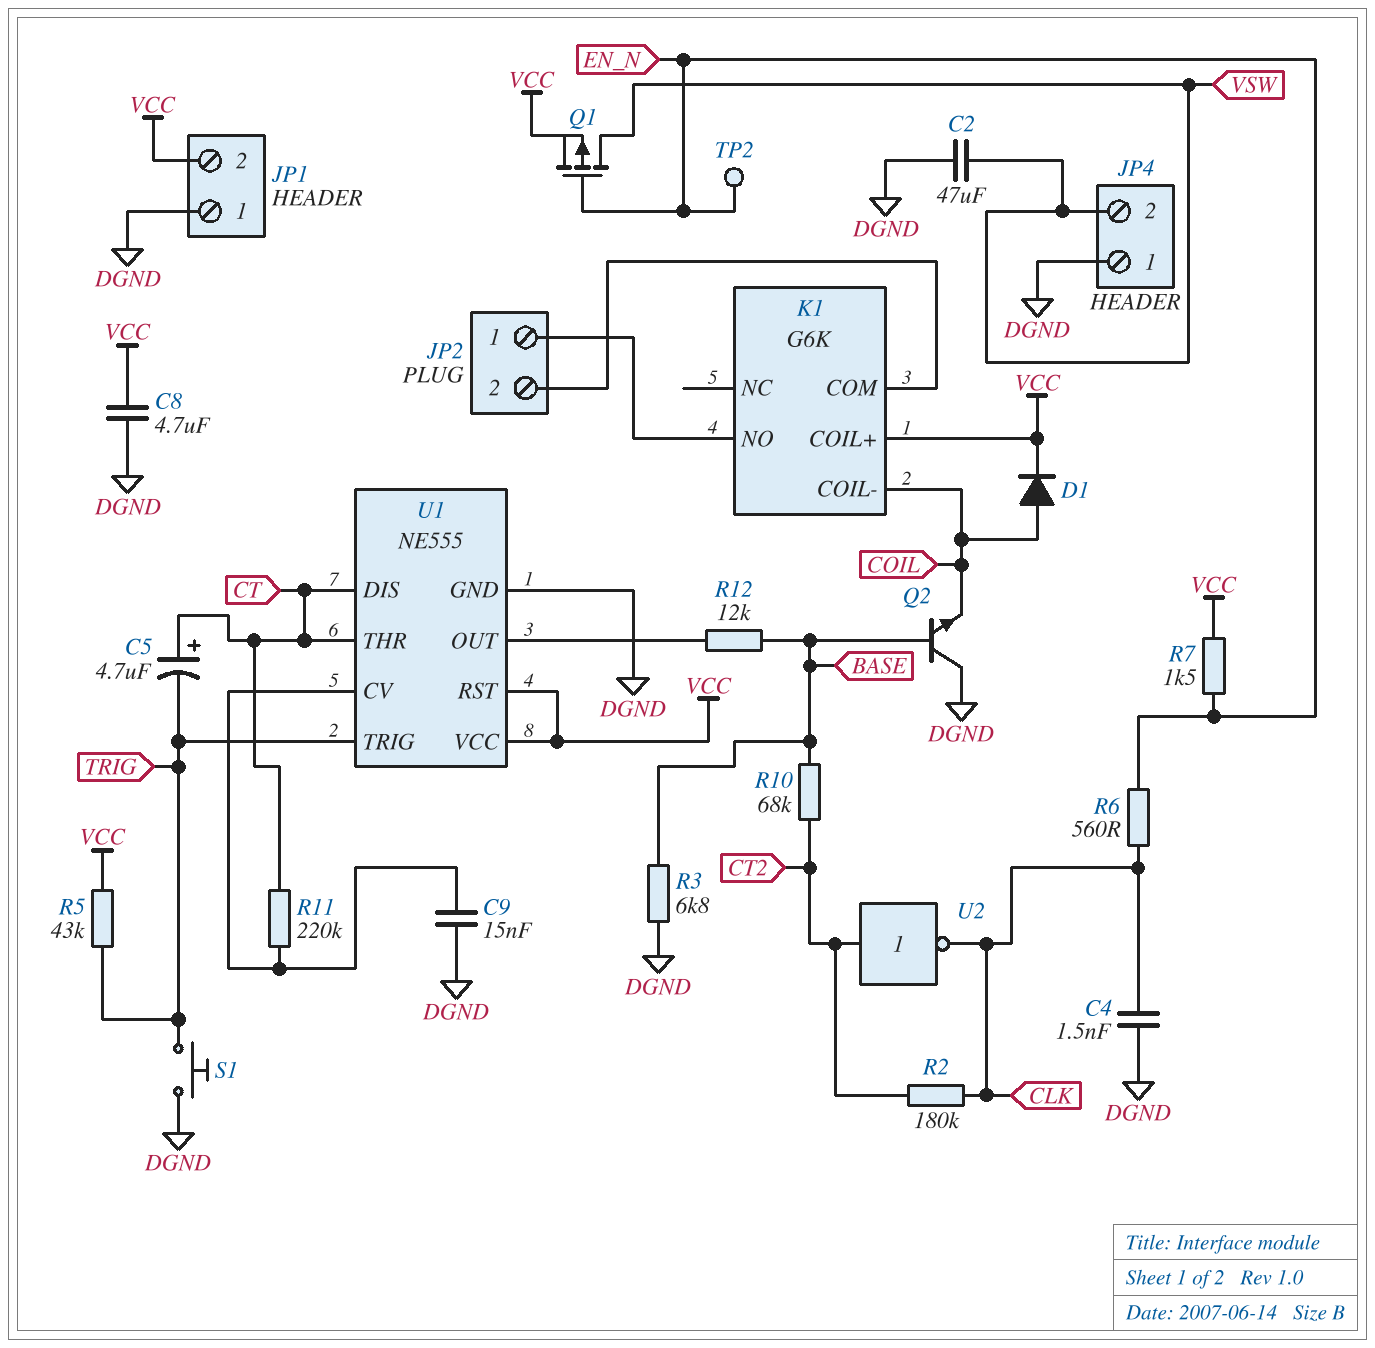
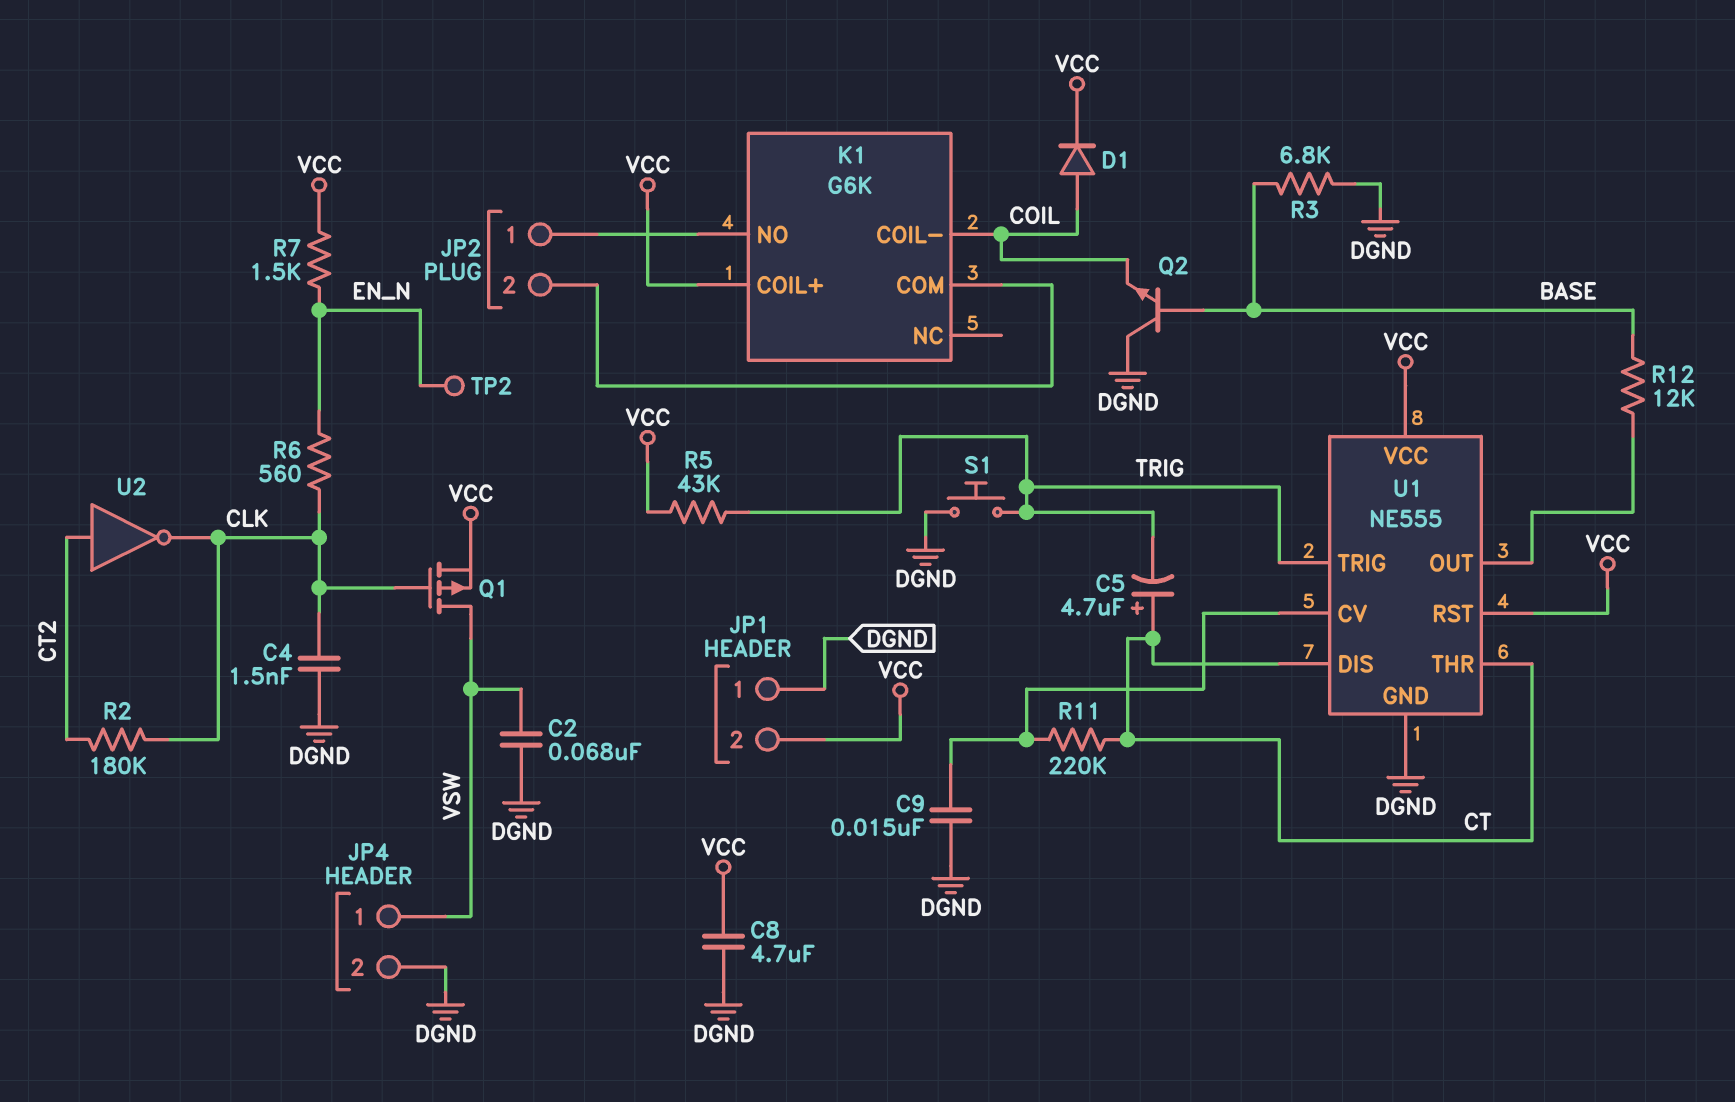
C2: 47uF (DGND, VSW) -> 68nF (DGND, VSW)
JP4 pin 1: DGND -> VSW
JP4 pin 2: VSW -> DGND
Q1: PMOS (G EN_N, D VSW, S VCC) -> PMOS (G CLK, D VSW, S VCC)
R10: 68k (BASE, CT2) -> none

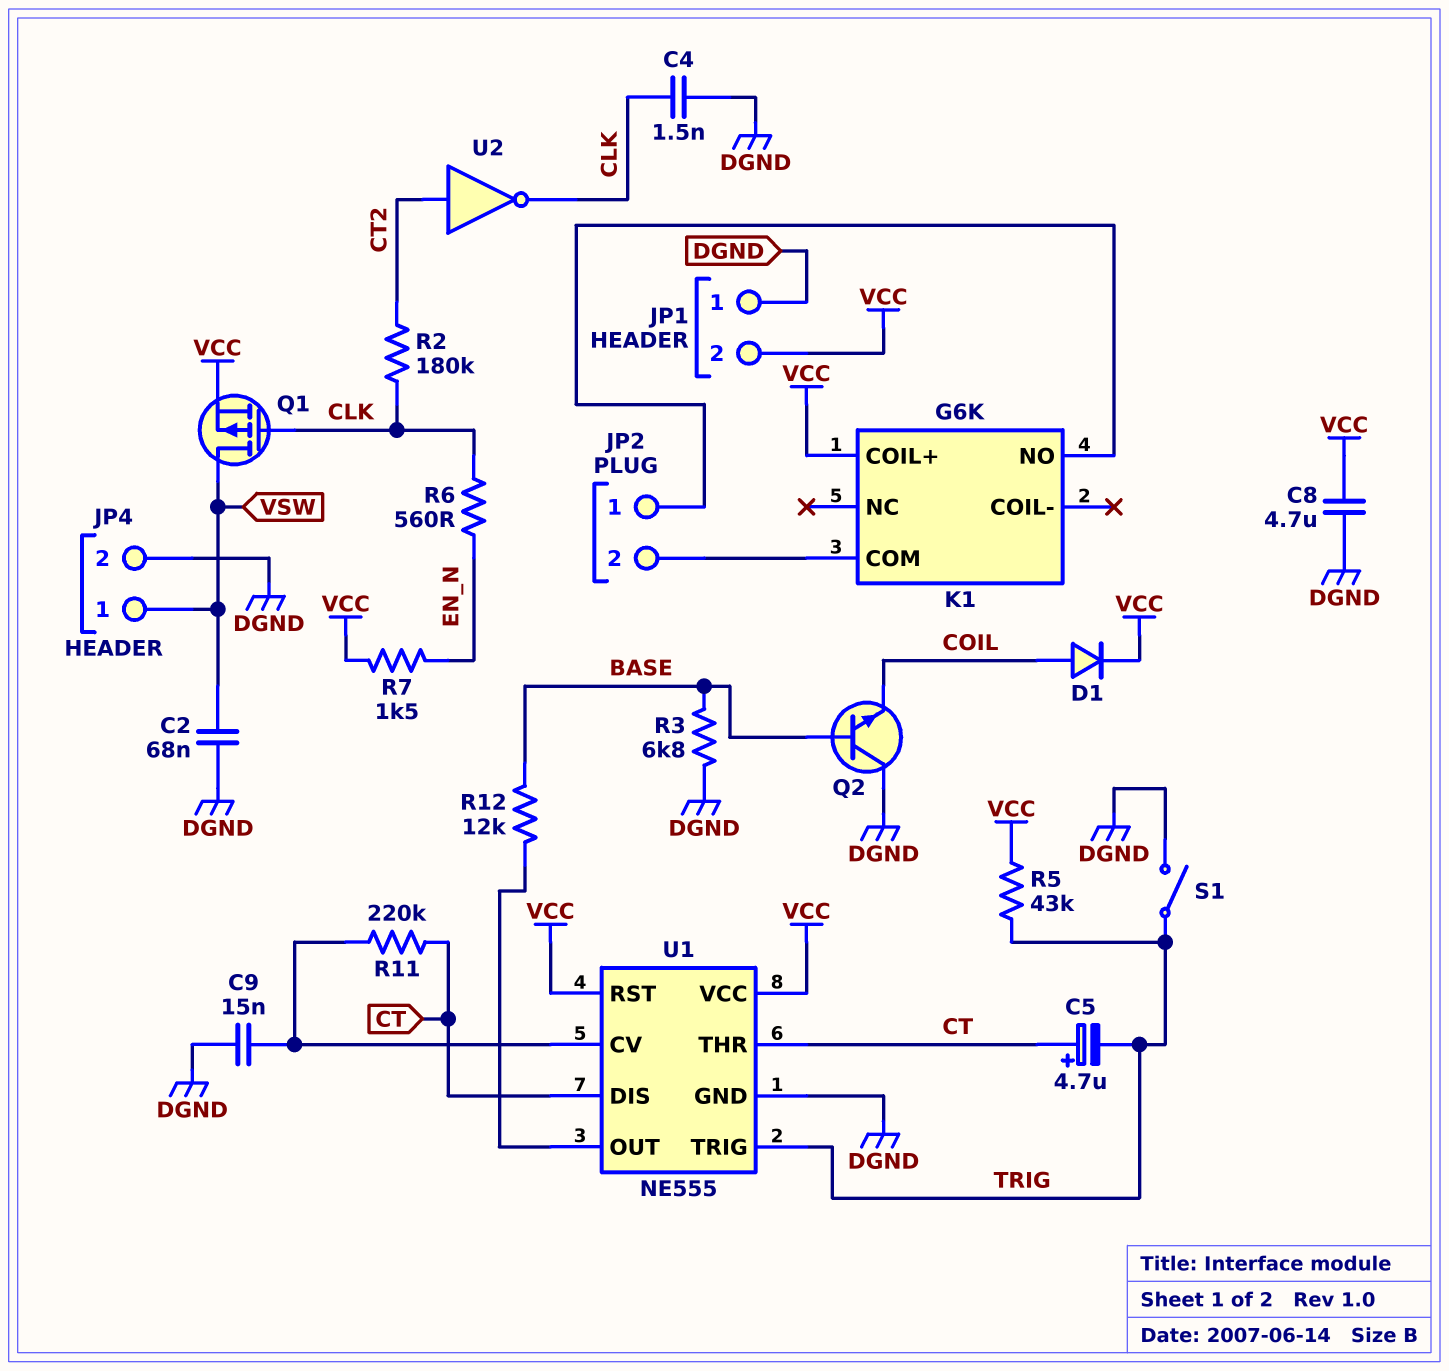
K1 pin COIL-: COIL -> none
S1: button (DGND, TRIG) -> switch (DGND, TRIG)
TP2: test point (EN_N) -> none

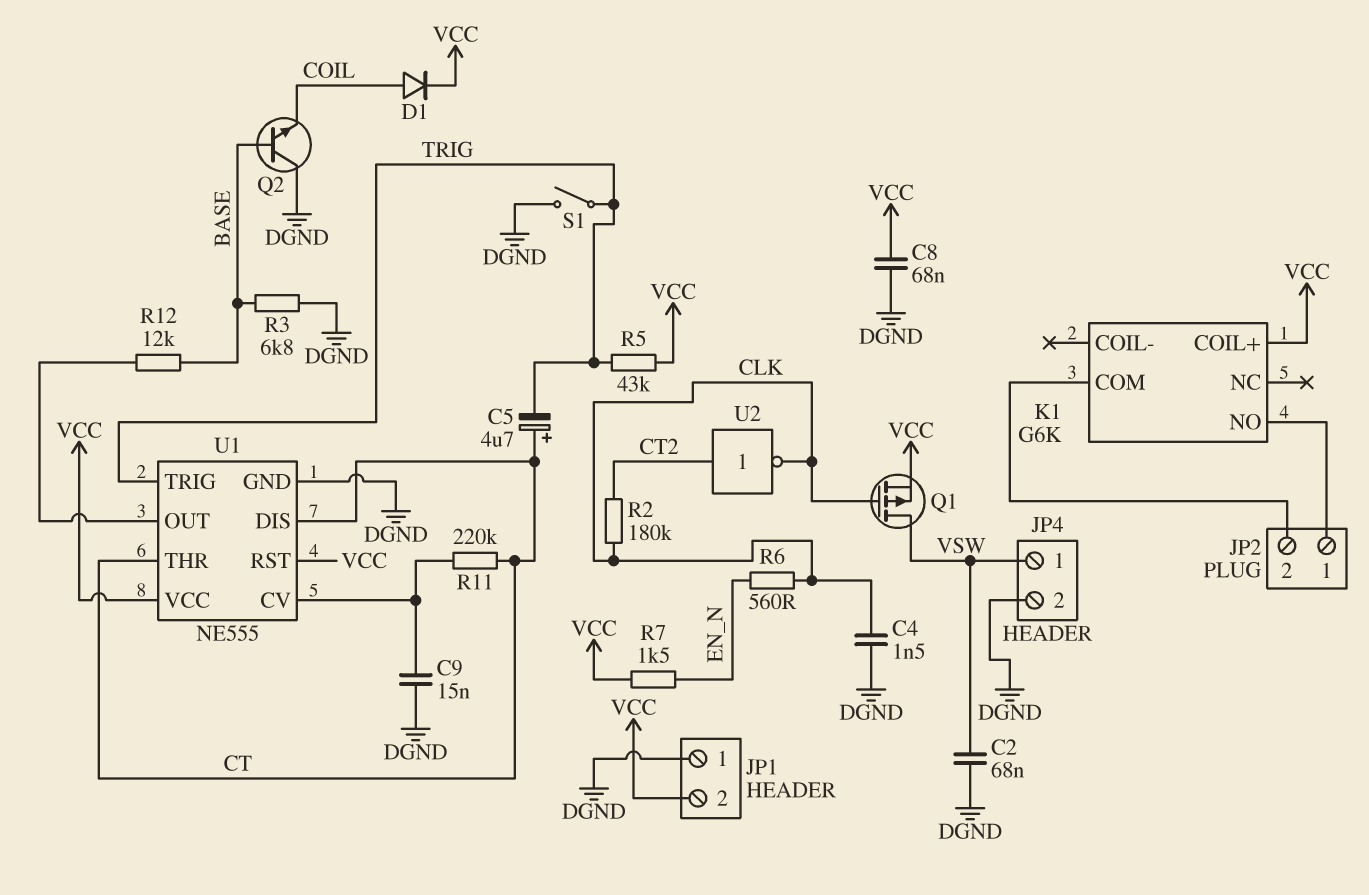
C8: 4.7uF (DGND, VCC) -> 68nF (DGND, VCC)

